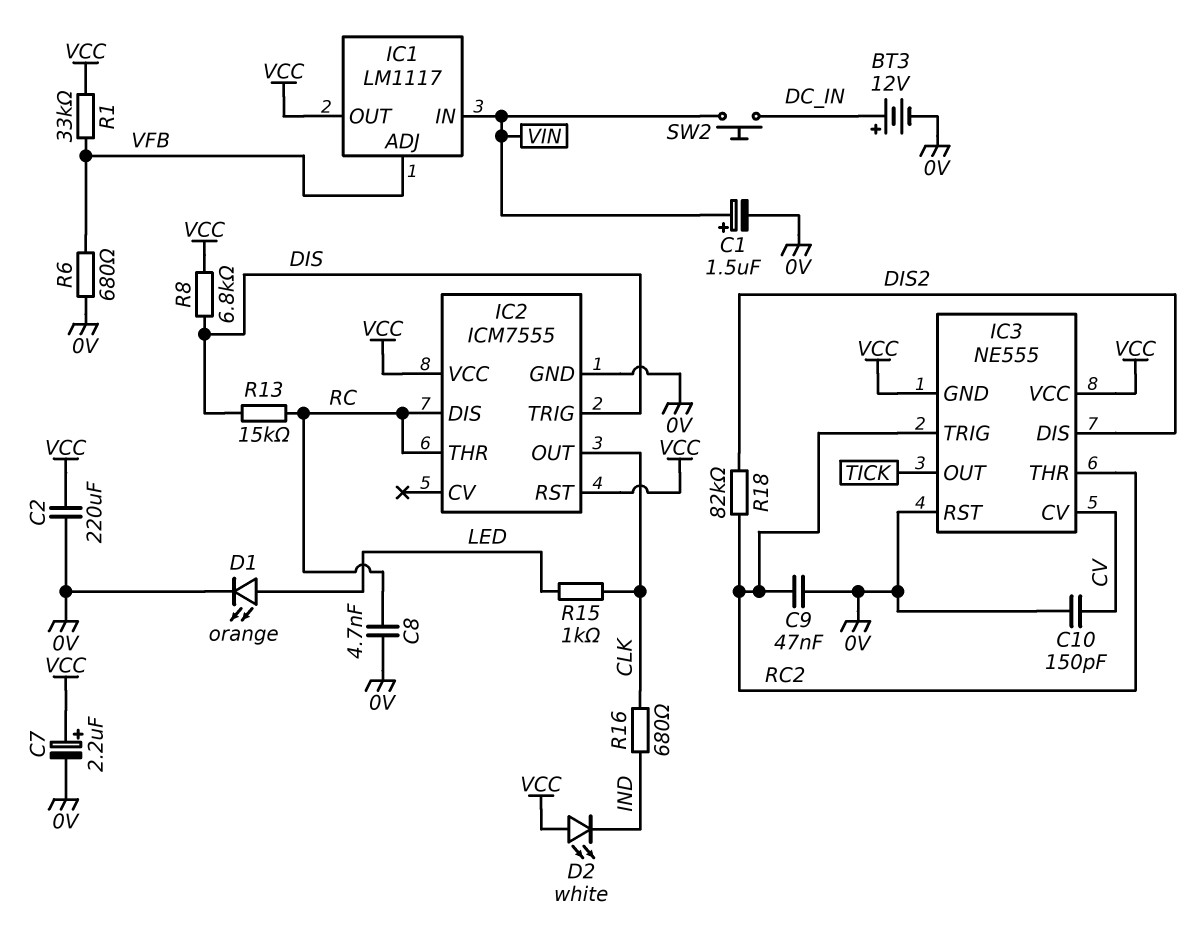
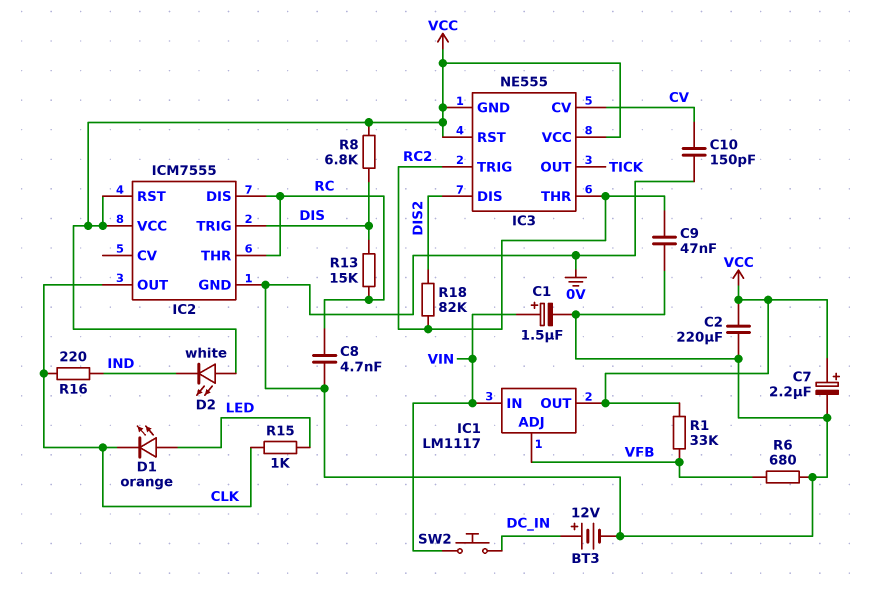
D1: LED orange (A LED, K 0V) -> LED orange (A LED, K CLK)
IC3 pin RST: 0V -> VCC
R16: 680 (CLK, IND) -> 220 (CLK, IND)

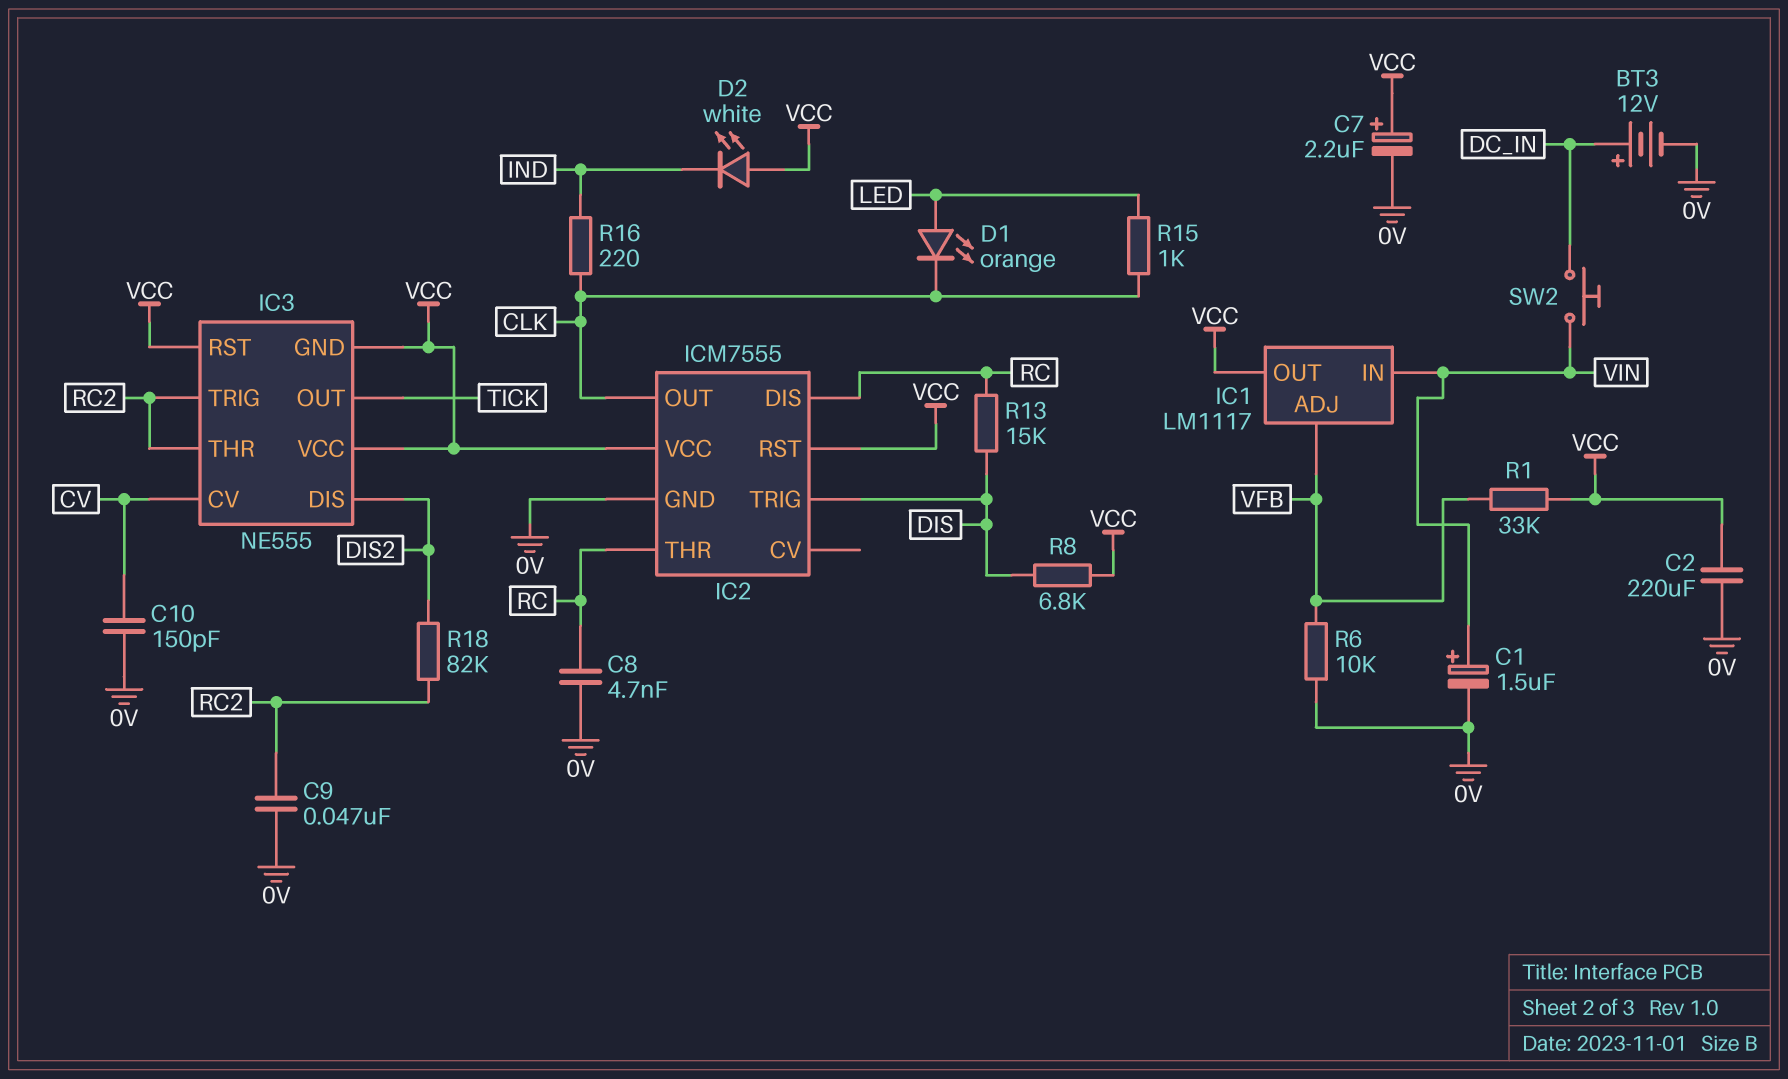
R6: 680 (0V, VFB) -> 10k (0V, VFB)

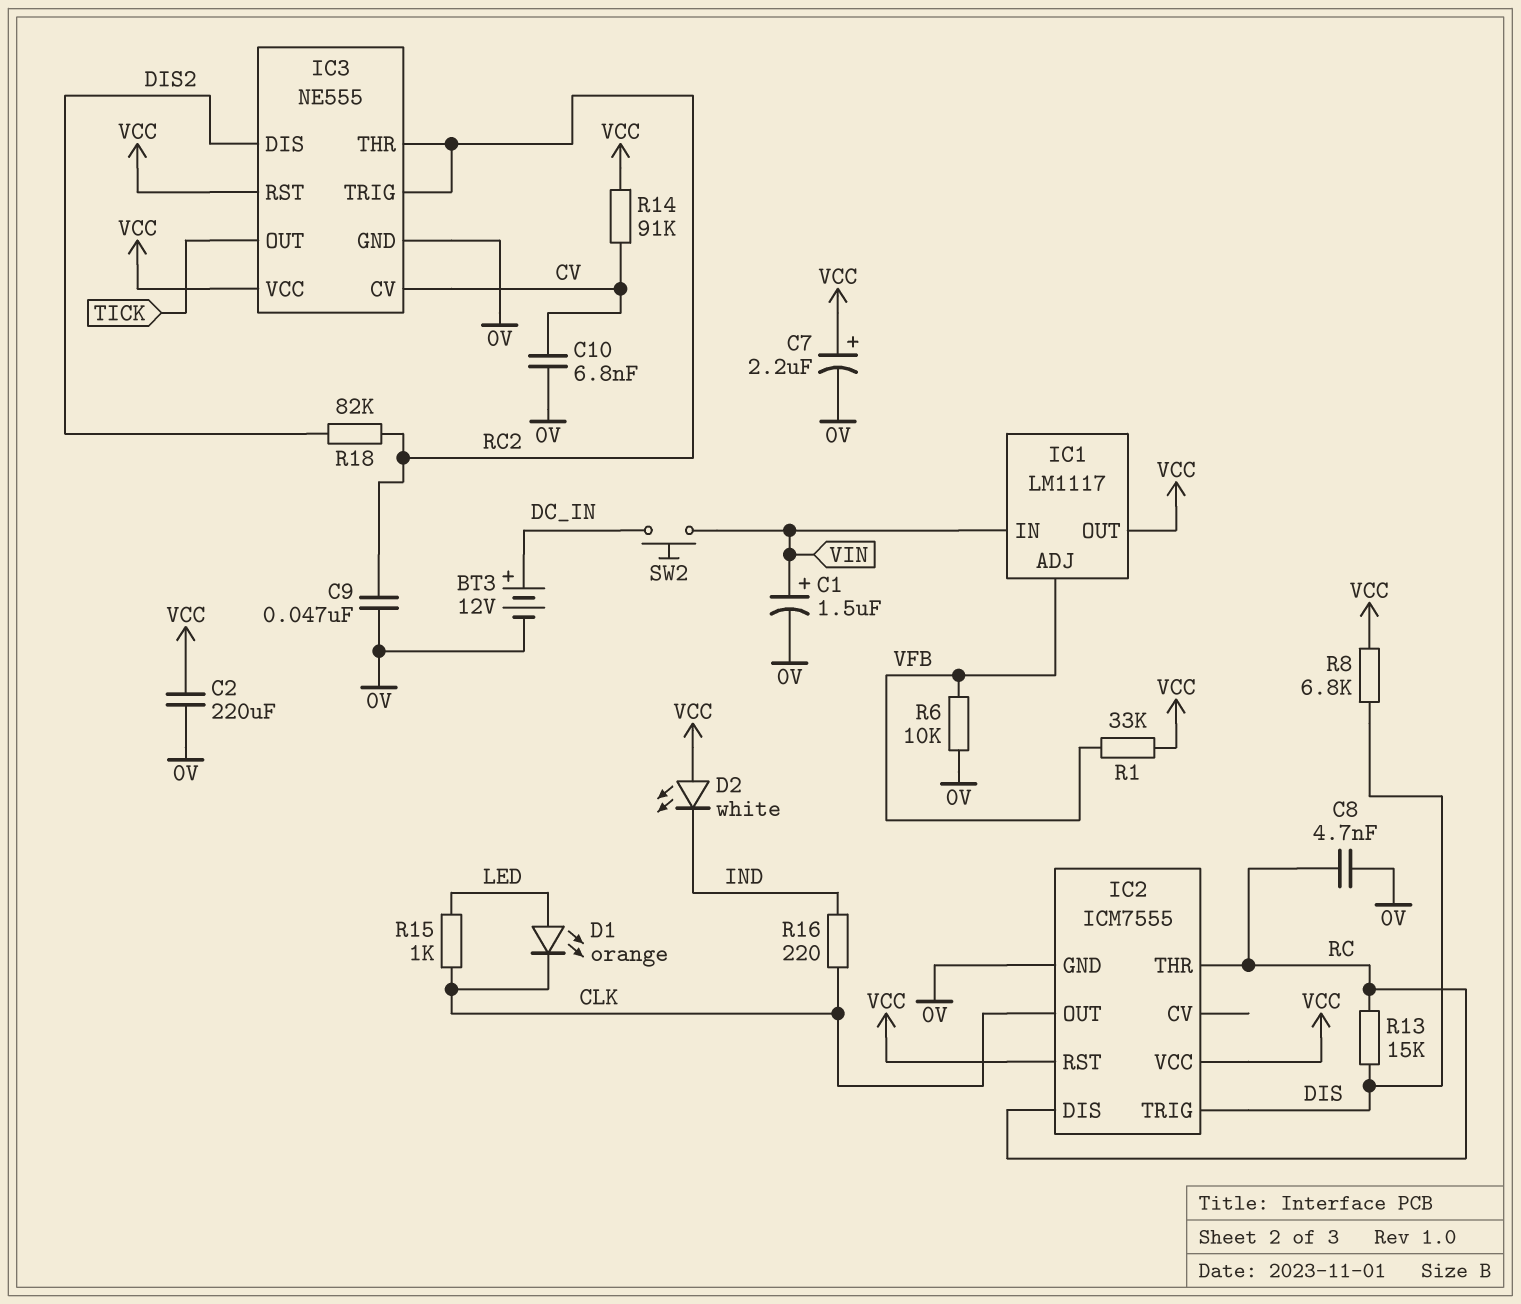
C10: 150pF (0V, CV) -> 6.8nF (0V, CV)
IC3 pin GND: VCC -> 0V
R14: none -> 91k (CV, VCC)

